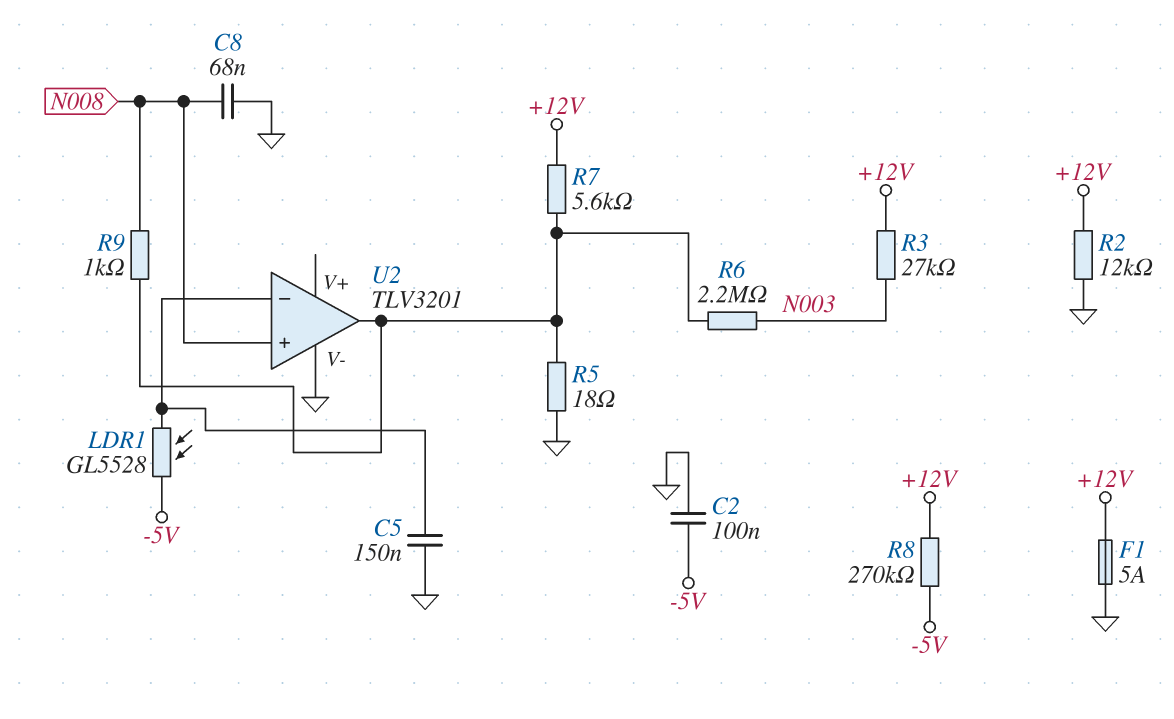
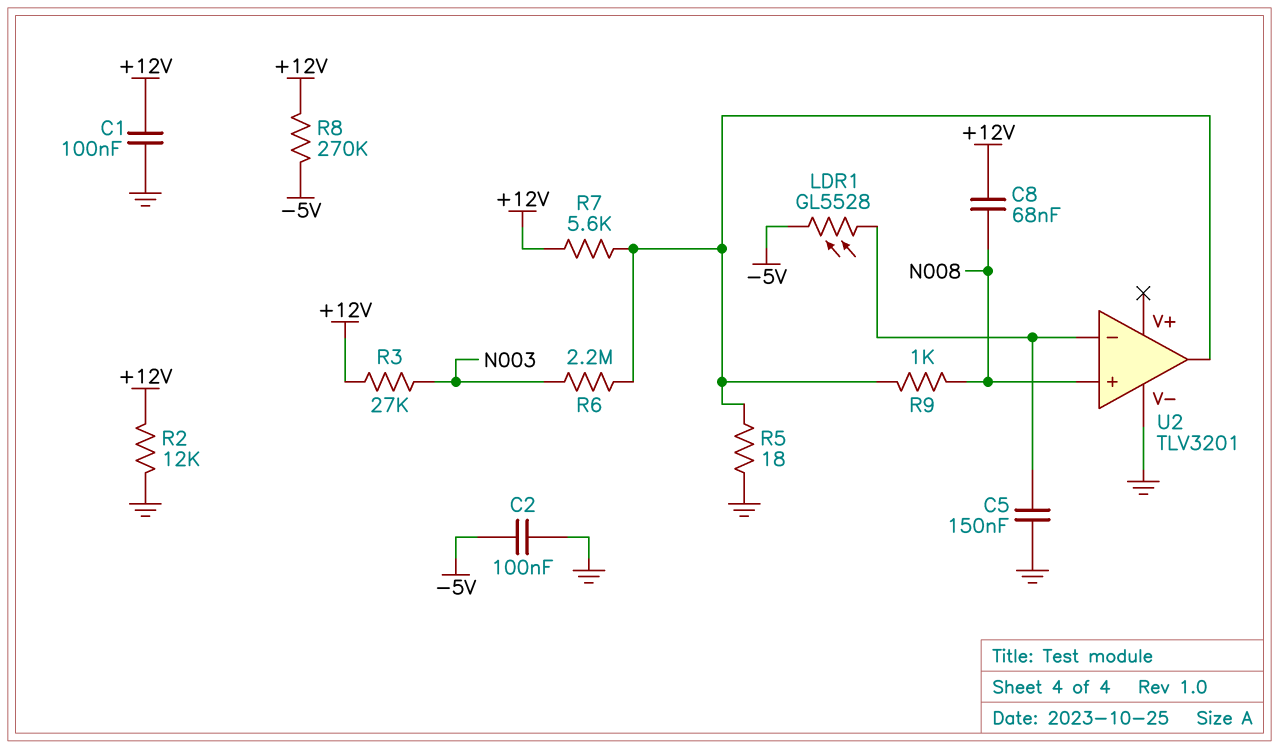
C1: none -> 100nF (+12V, GND)
C8: 68nF (GND, N008) -> 68nF (+12V, N008)
F1: 5A (+12V, GND) -> none

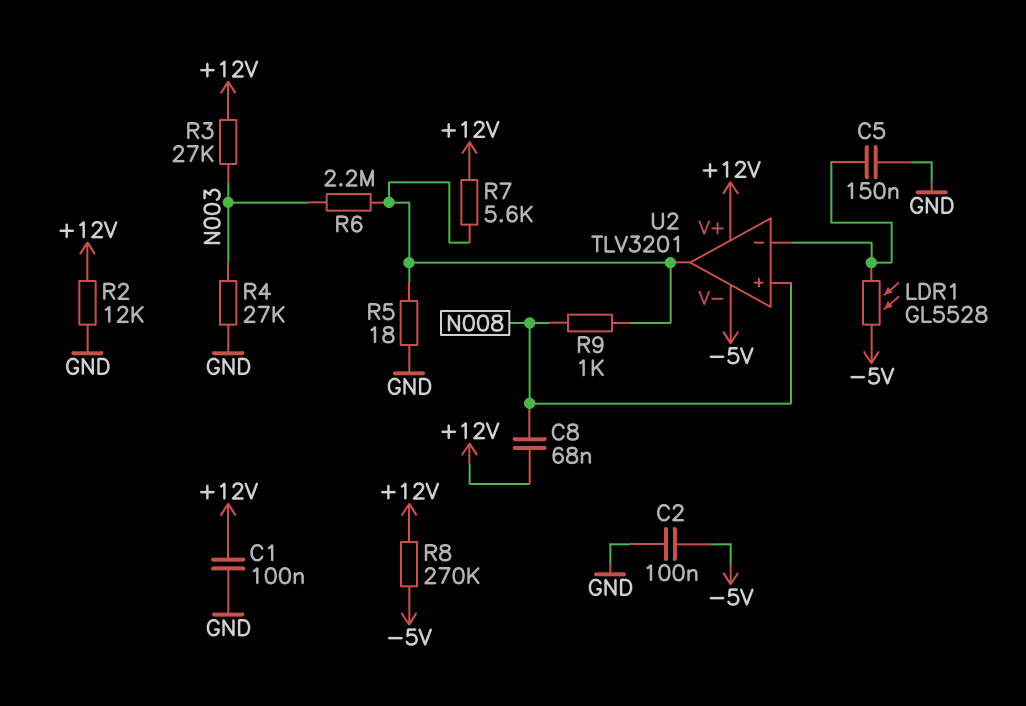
R4: none -> 27k (GND, N003)
U2 pin V+: none -> +12V
U2 pin V-: GND -> -5V

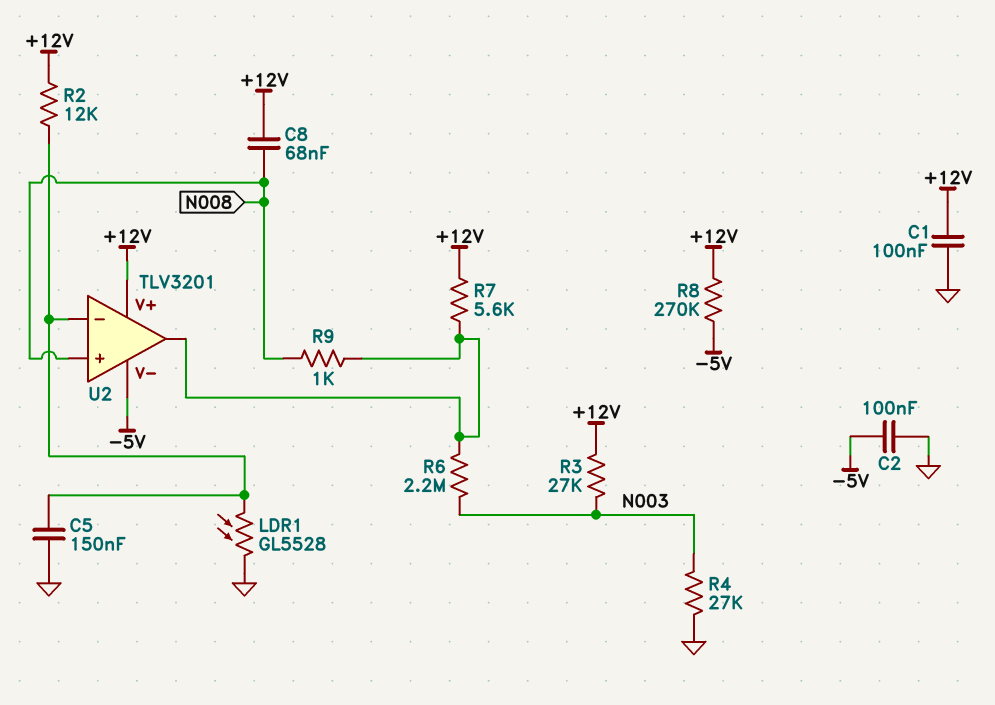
LDR1: GL5528 (-5V, U2/in-) -> GL5528 (GND, U2/in-)
R2: 12k (+12V, GND) -> 12k (+12V, U2/in-)
R5: 18 (GND, U2/out) -> none

